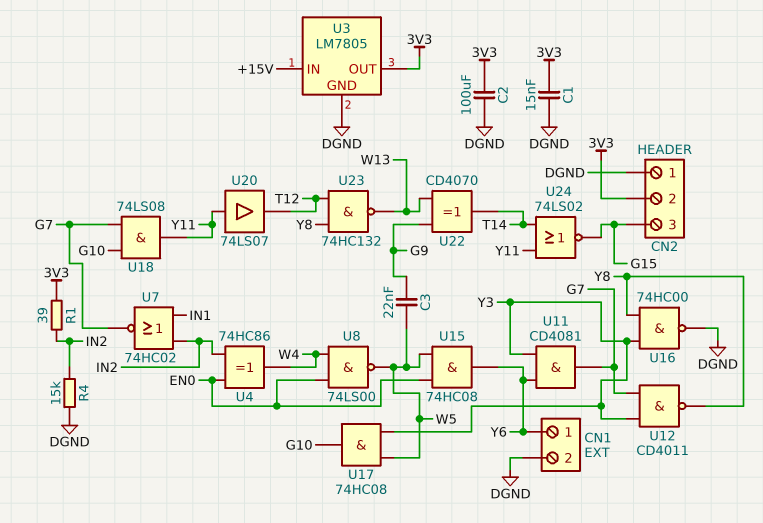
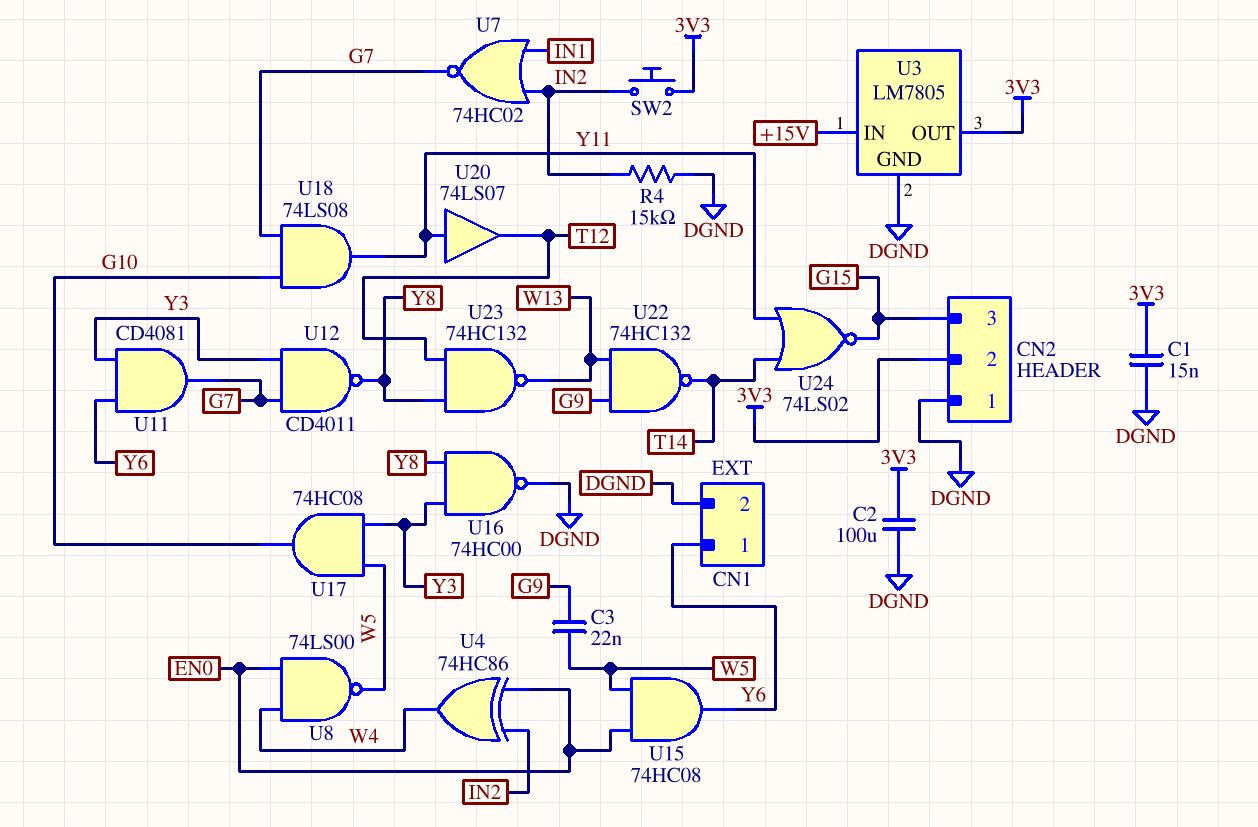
R1: 39 (3V3, IN2) -> none
SW2: none -> button (3V3, IN2)
U22: XOR CD4070 (in G9, in W13, out T14) -> NAND 74HC132 (in G9, in W13, out T14)

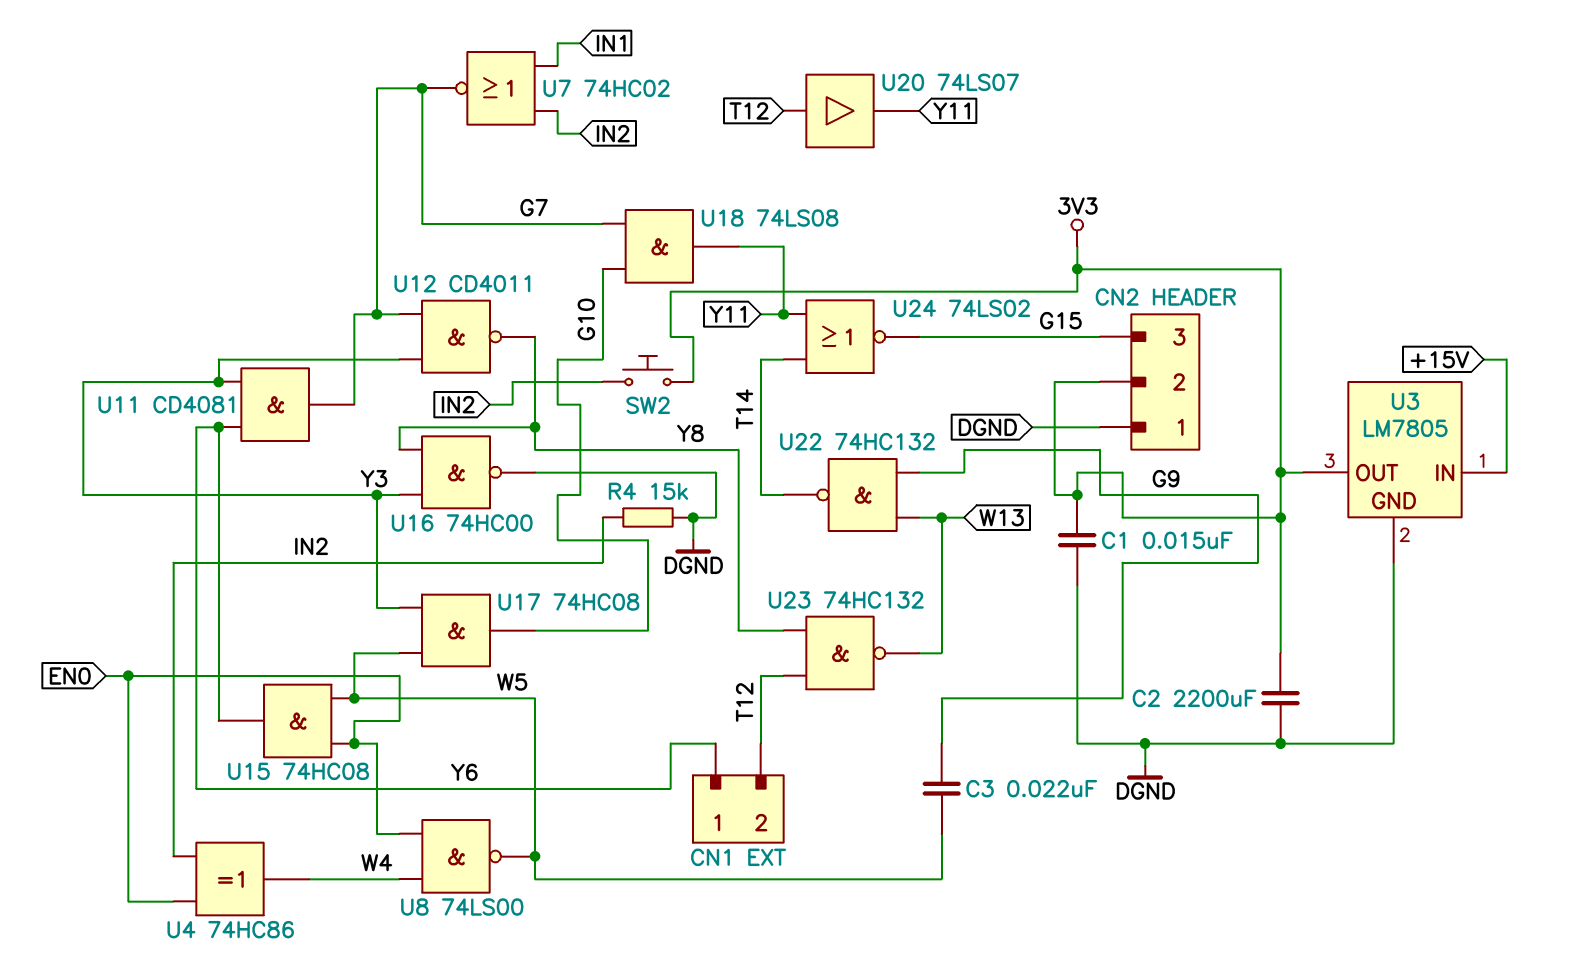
C2: 100uF (3V3, DGND) -> 2200uF (3V3, DGND)
CN1 pin 2: DGND -> T12
U20: buffer 74LS07 (in Y11, out T12) -> buffer 74LS07 (in T12, out Y11)

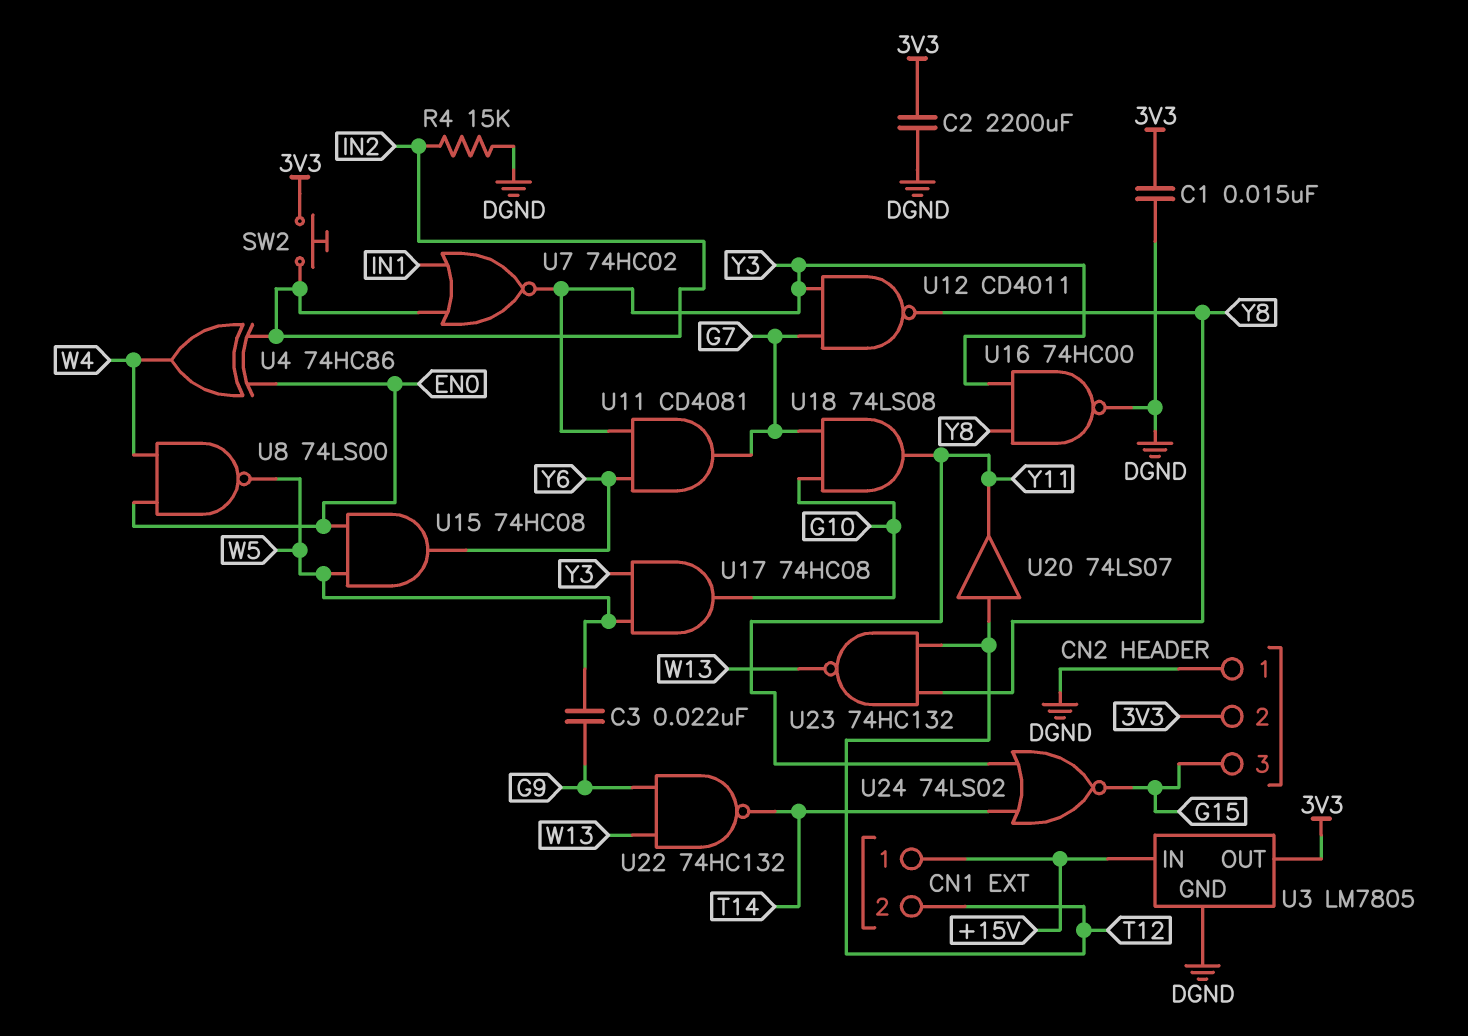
CN1 pin 1: Y6 -> +15V
U7: NOR 74HC02 (in IN1, in IN2, out G7) -> NOR 74HC02 (in IN1, in IN2, out Y3)

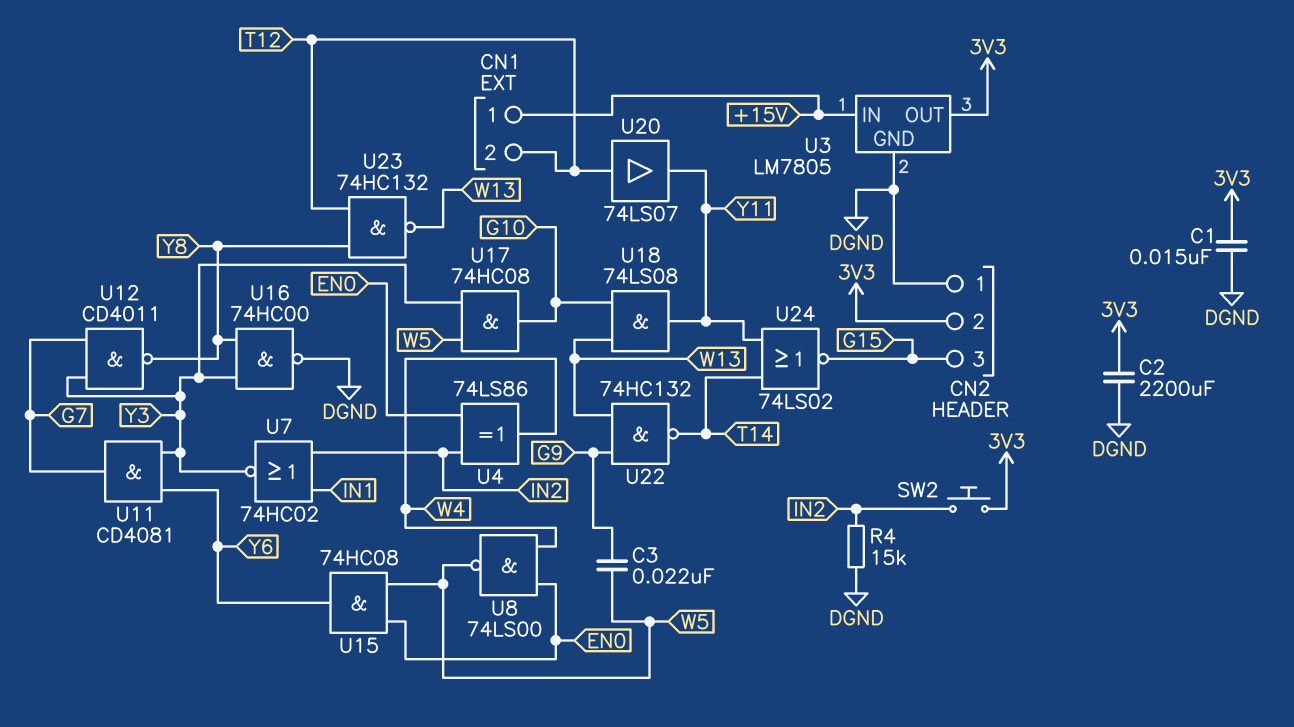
U4: XOR 74HC86 (in EN0, in IN2, out W4) -> XOR 74LS86 (in EN0, in IN2, out W4)
U18: AND 74LS08 (in G7, in G10, out Y11) -> AND 74LS08 (in G10, in W13, out Y11)

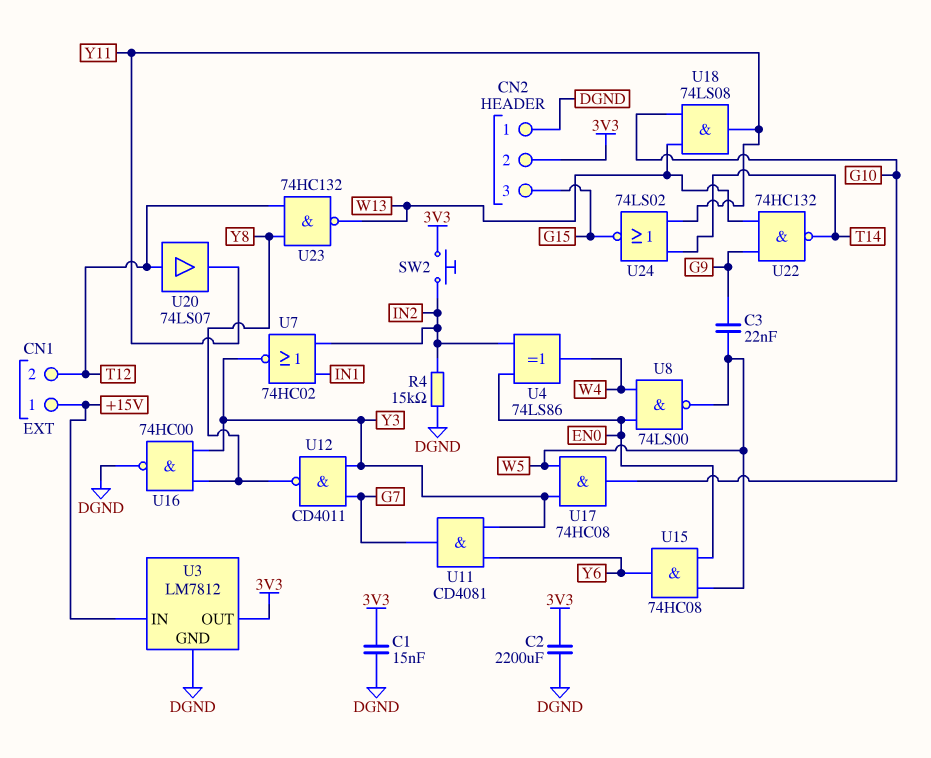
U3: LM7805 -> LM7812

